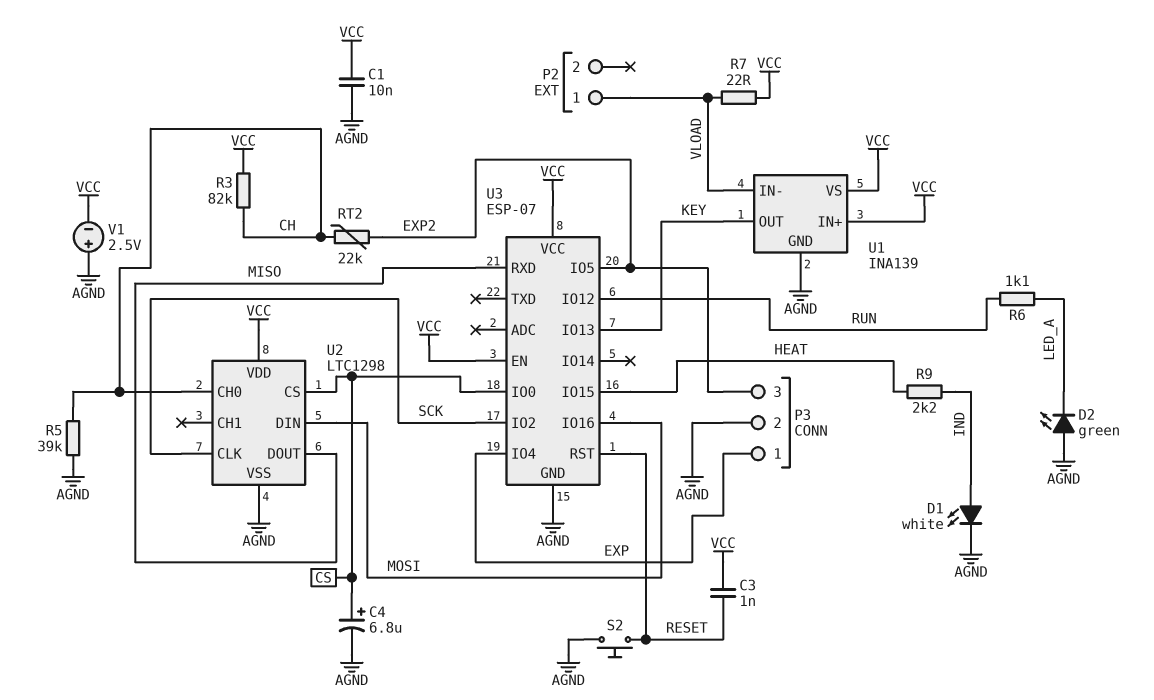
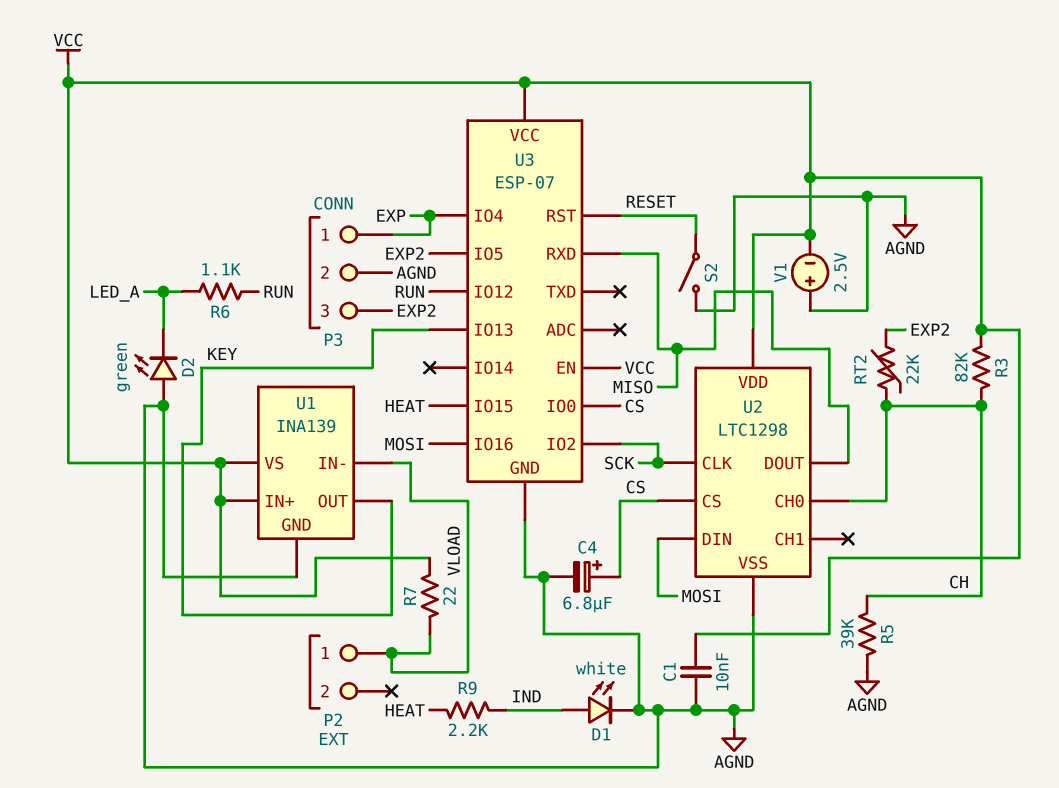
C3: 1nF (RESET, VCC) -> none
S2: button (AGND, RESET) -> switch (AGND, RESET)

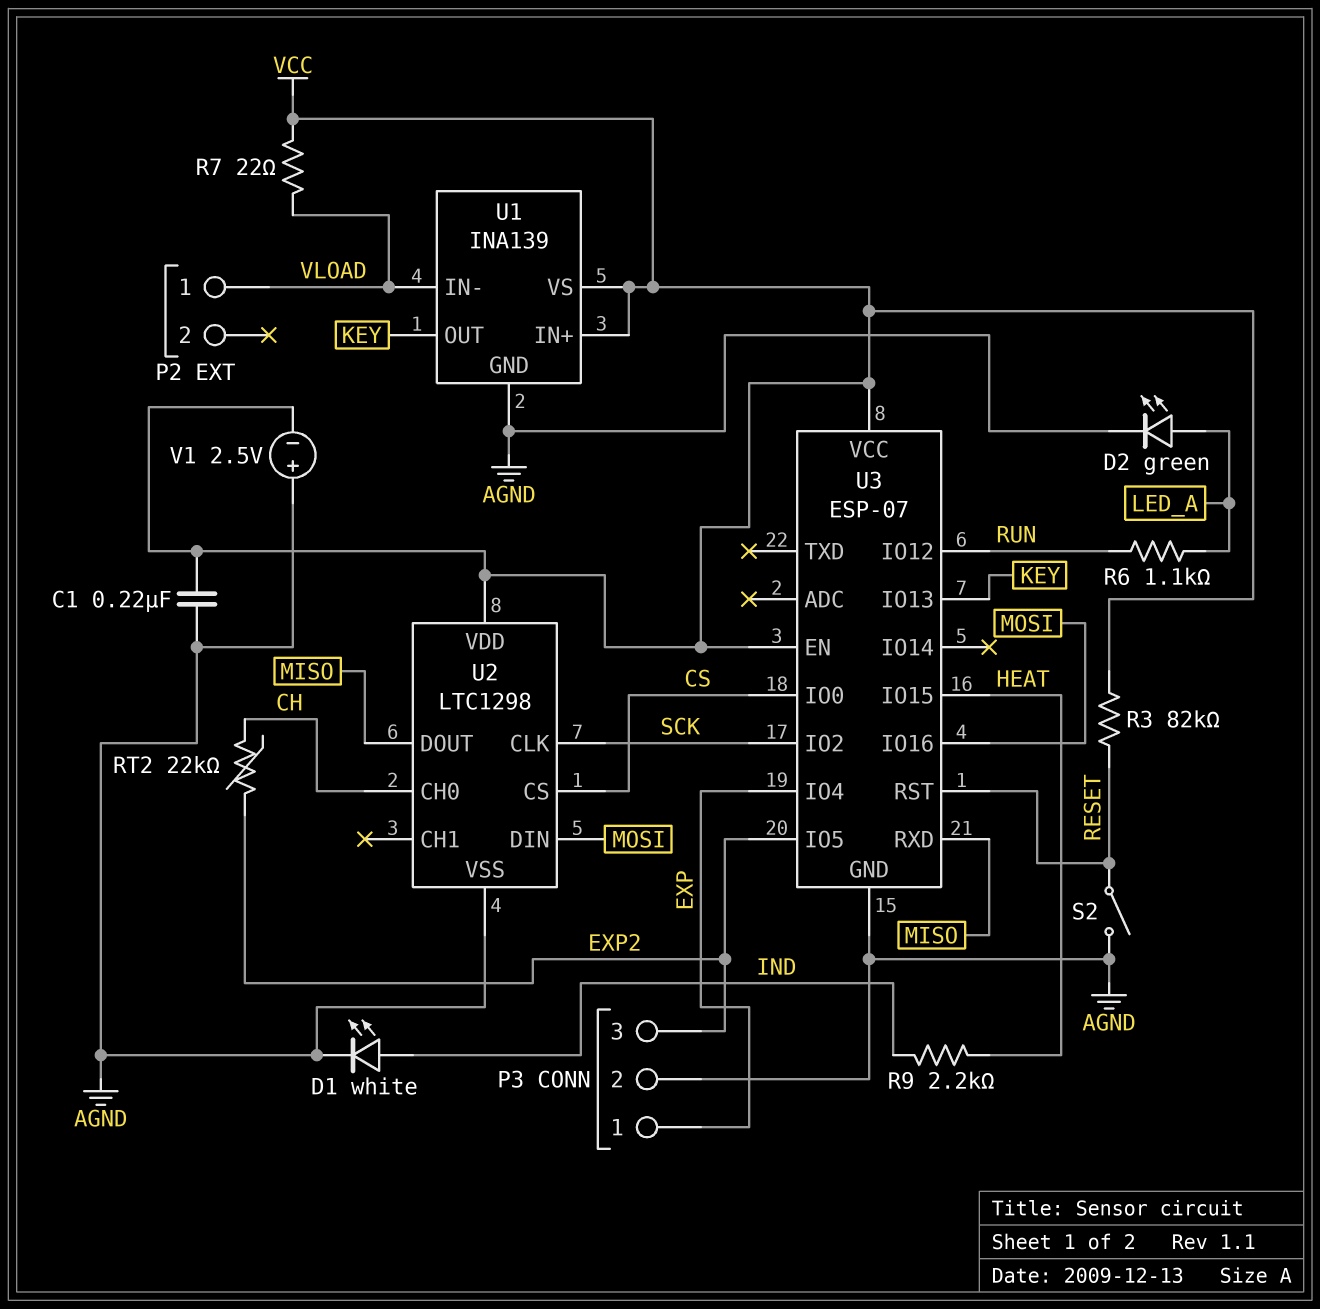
C1: 10nF (AGND, VCC) -> 220nF (AGND, VCC)
C4: 6.8uF (plus CS, minus AGND) -> none
D2: LED green (A AGND, K LED_A) -> LED green (A LED_A, K AGND)
R3: 82k (CH, VCC) -> 82k (RESET, VCC)
R5: 39k (AGND, CH) -> none

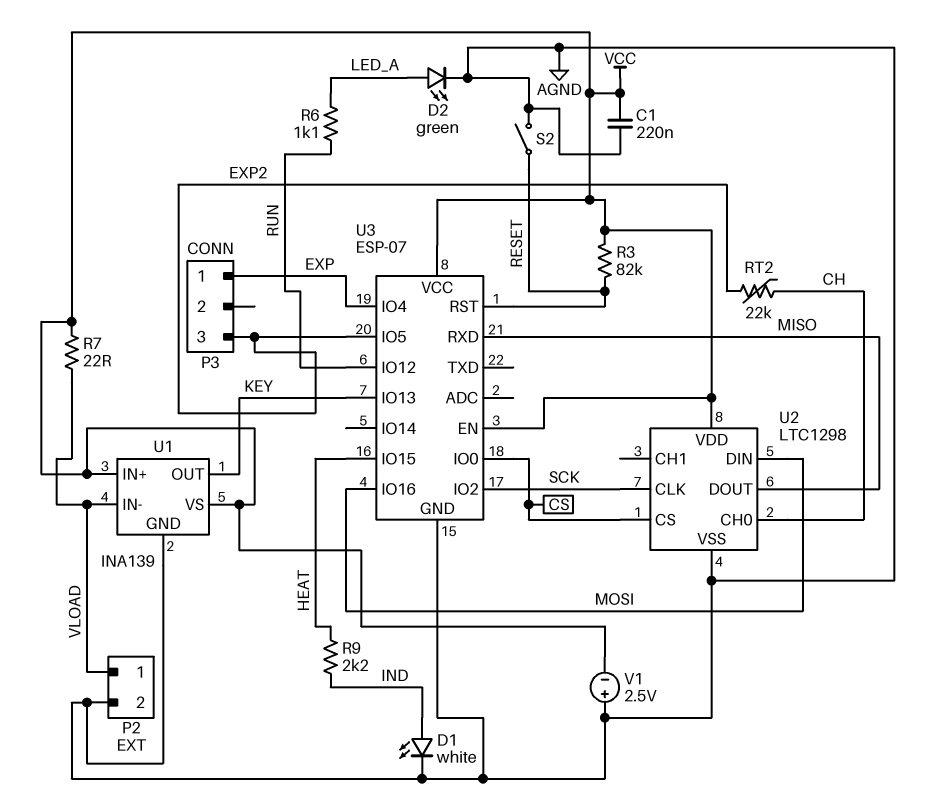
P2 pin 2: none -> AGND
P3 pin 2: AGND -> none

